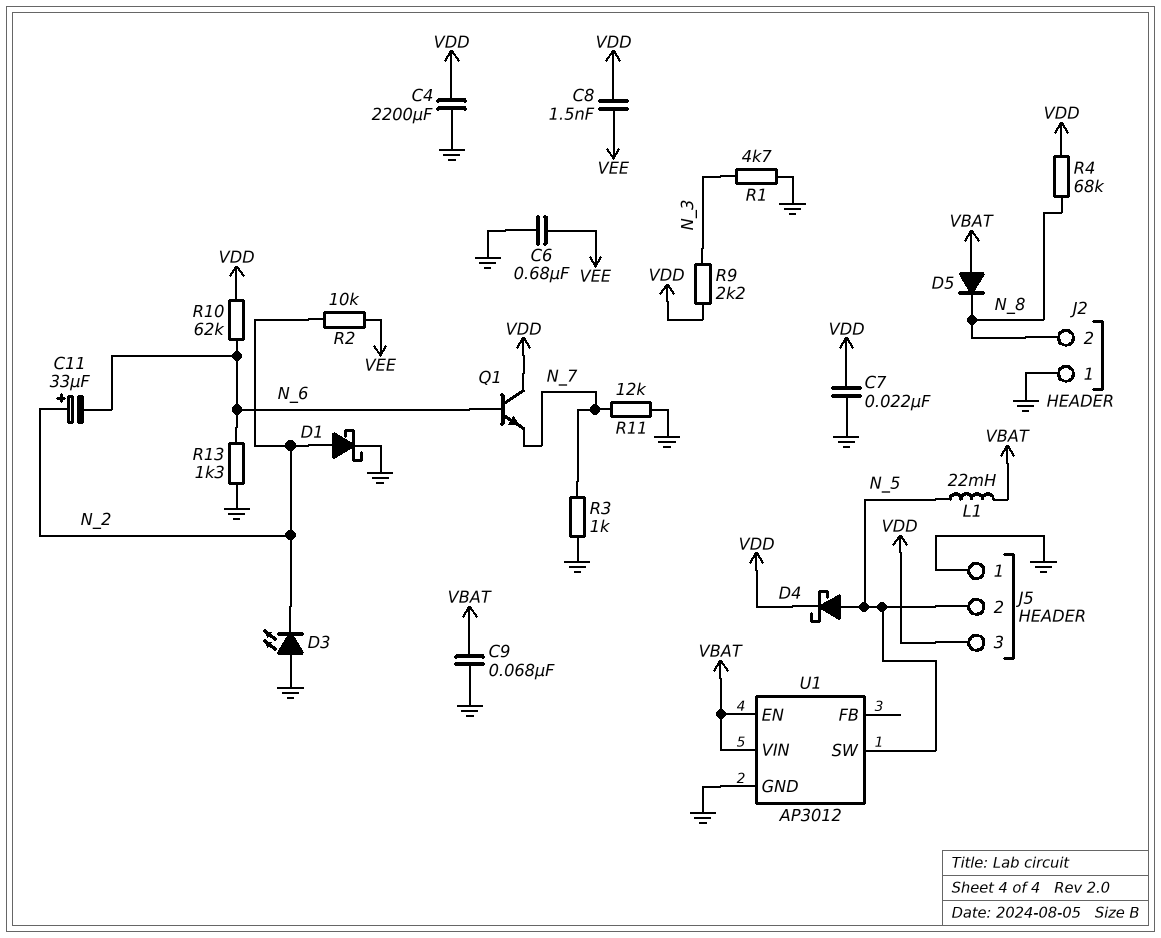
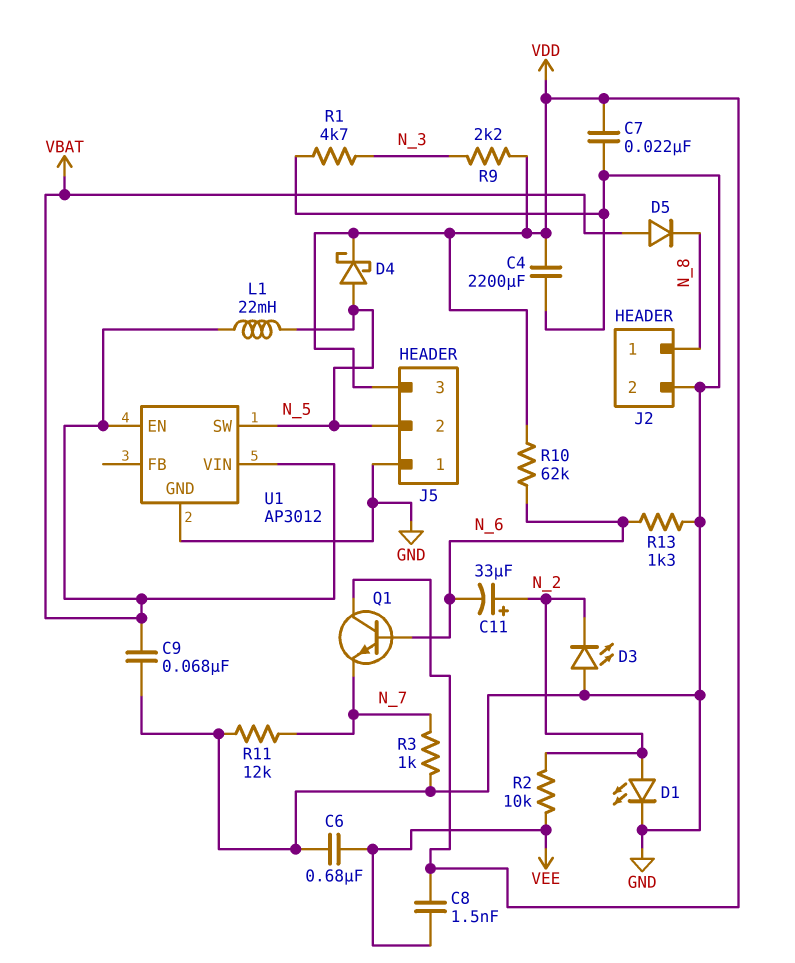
D1: schottky (A N_2, K GND) -> LED (A N_2, K GND)
J2 pin 1: GND -> N_8
J2 pin 2: N_8 -> GND
R4: 68k (N_8, VDD) -> none

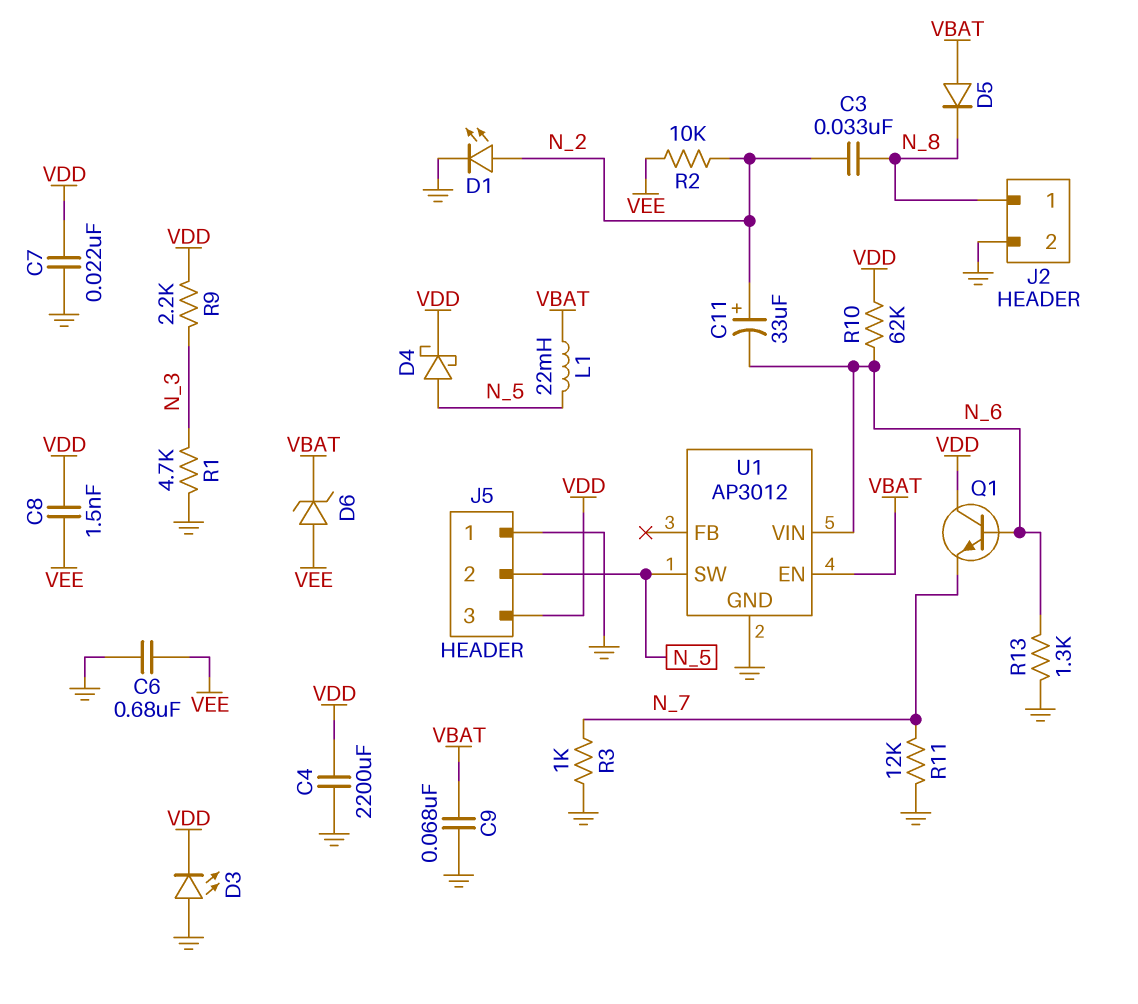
C3: none -> 33nF (N_2, N_8)
D3: LED (A GND, K N_2) -> LED (A GND, K VDD)
D6: none -> zener (A VEE, K VBAT)
U1 pin VIN: VBAT -> N_6

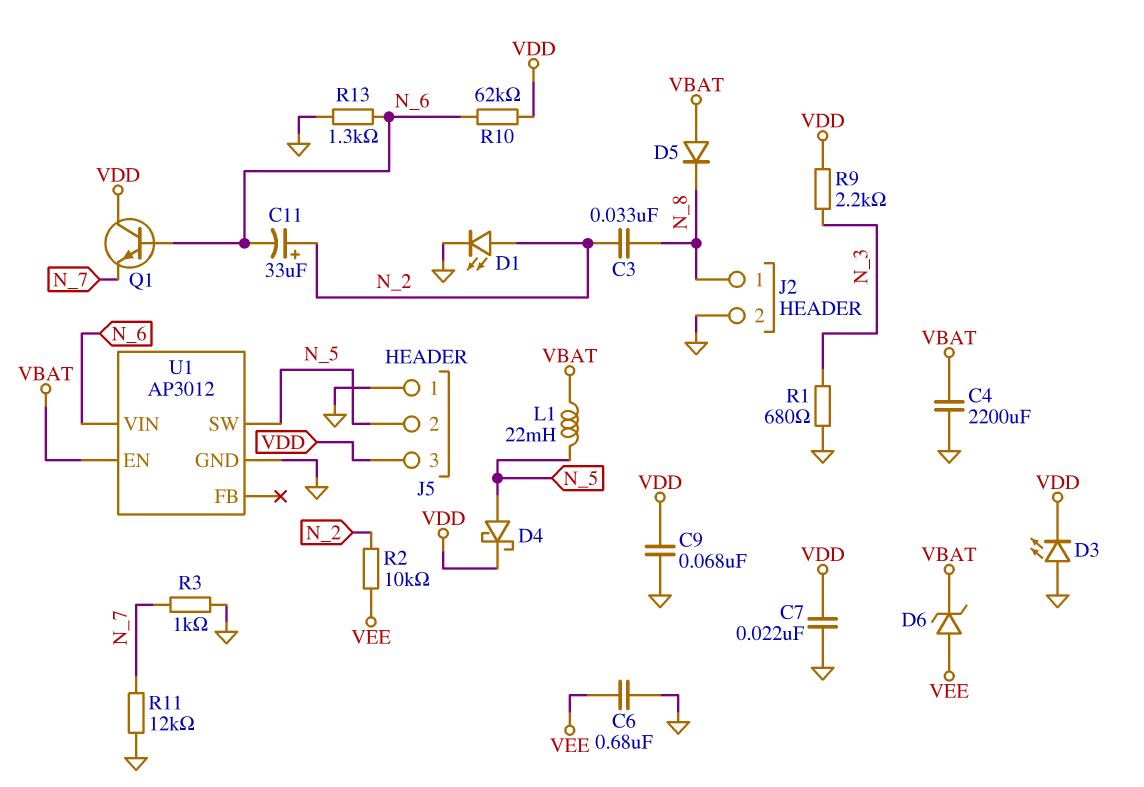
C4: 2200uF (GND, VDD) -> 2200uF (GND, VBAT)
C8: 1.5nF (VDD, VEE) -> none
C9: 68nF (GND, VBAT) -> 68nF (GND, VDD)
R1: 4.7k (GND, N_3) -> 680 (GND, N_3)

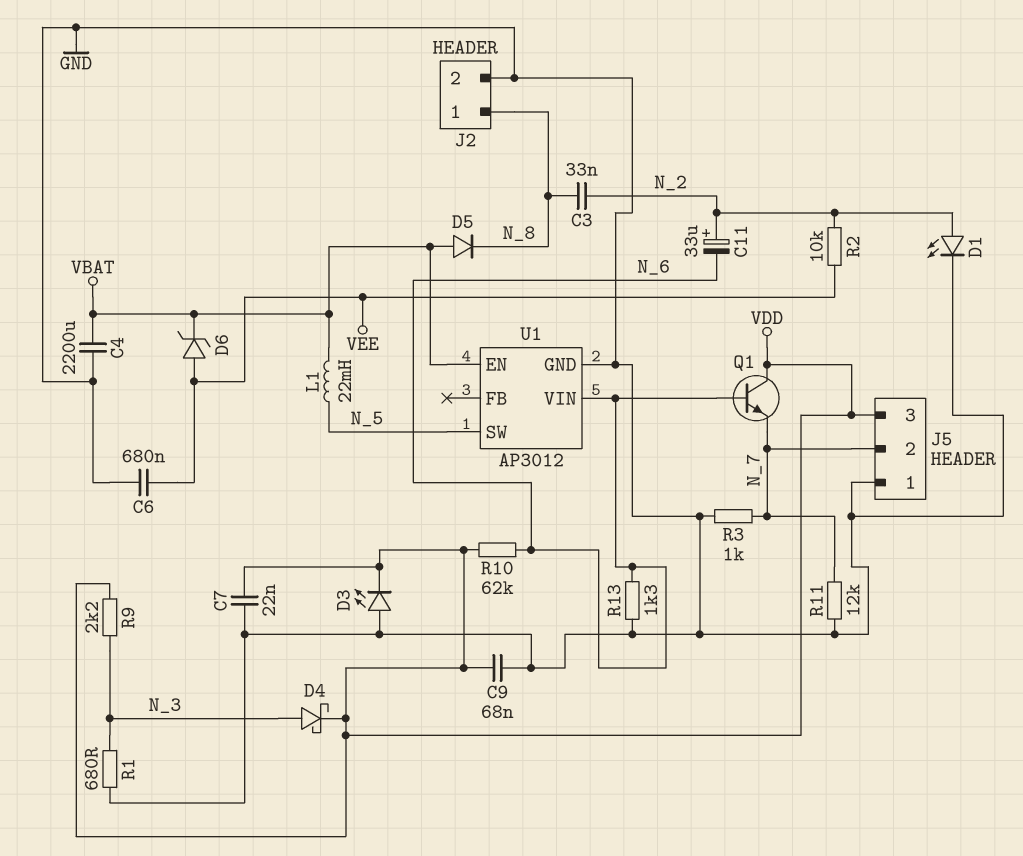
D4: schottky (A N_5, K VDD) -> schottky (A N_3, K VDD)
J5 pin 2: N_5 -> N_7

